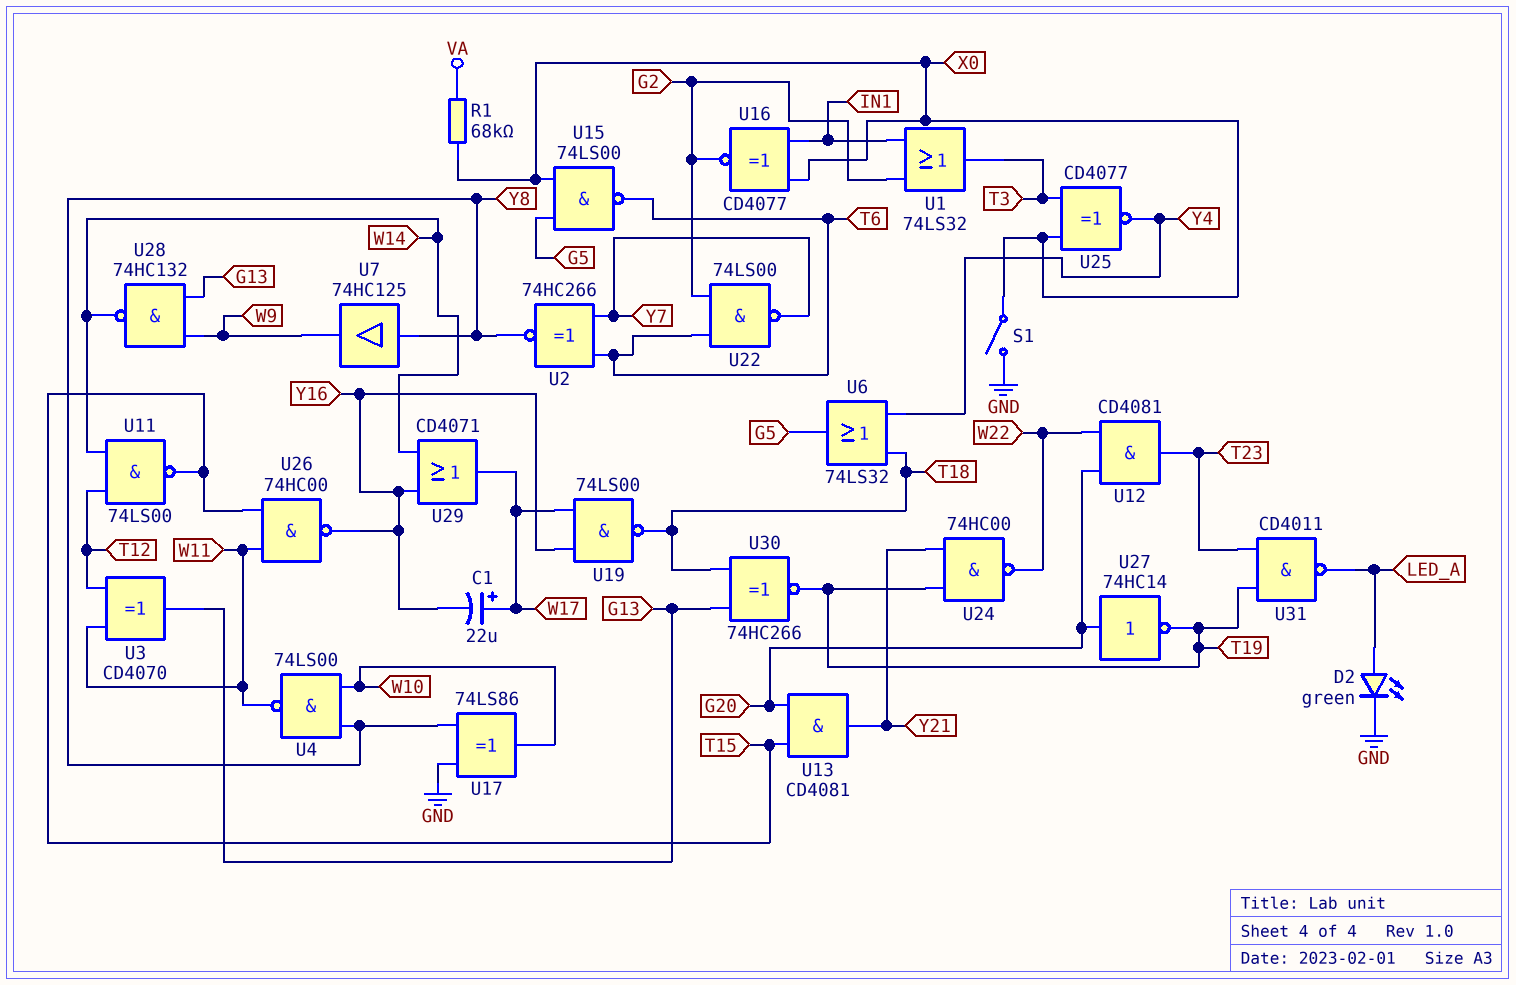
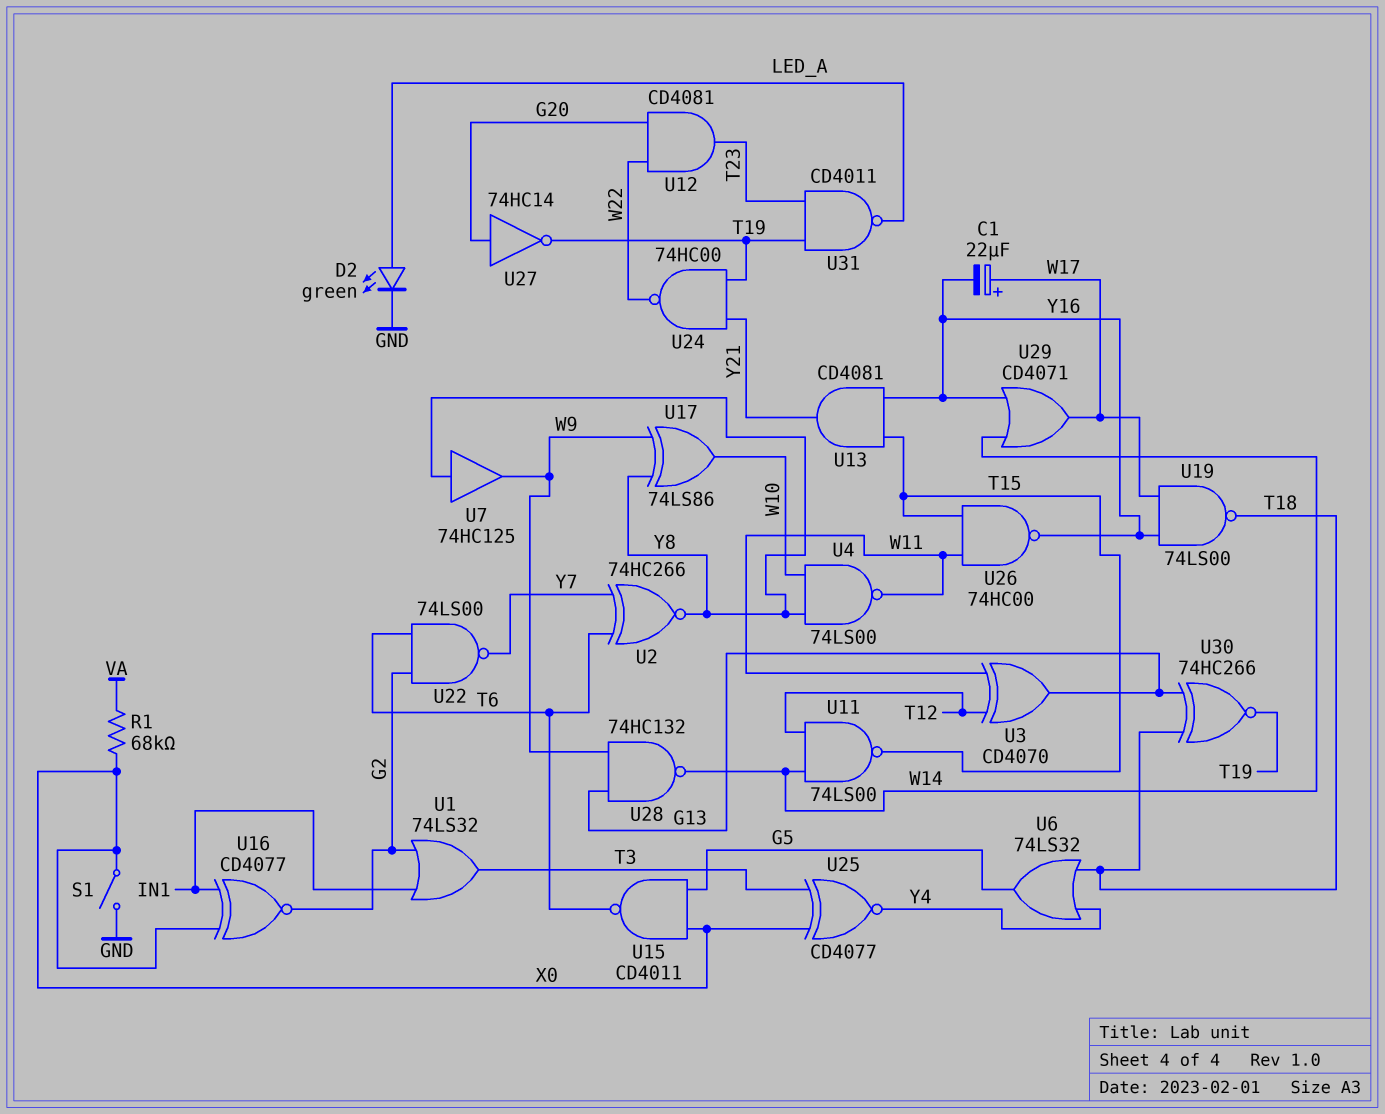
U13: AND CD4081 (in G20, in T15, out Y21) -> AND CD4081 (in T15, in Y16, out Y21)
U15: NAND 74LS00 (in G5, in X0, out T6) -> NAND CD4011 (in G5, in X0, out T6)
U17: XOR 74LS86 (in GND, in Y8, out W10) -> XOR 74LS86 (in W9, in Y8, out W10)

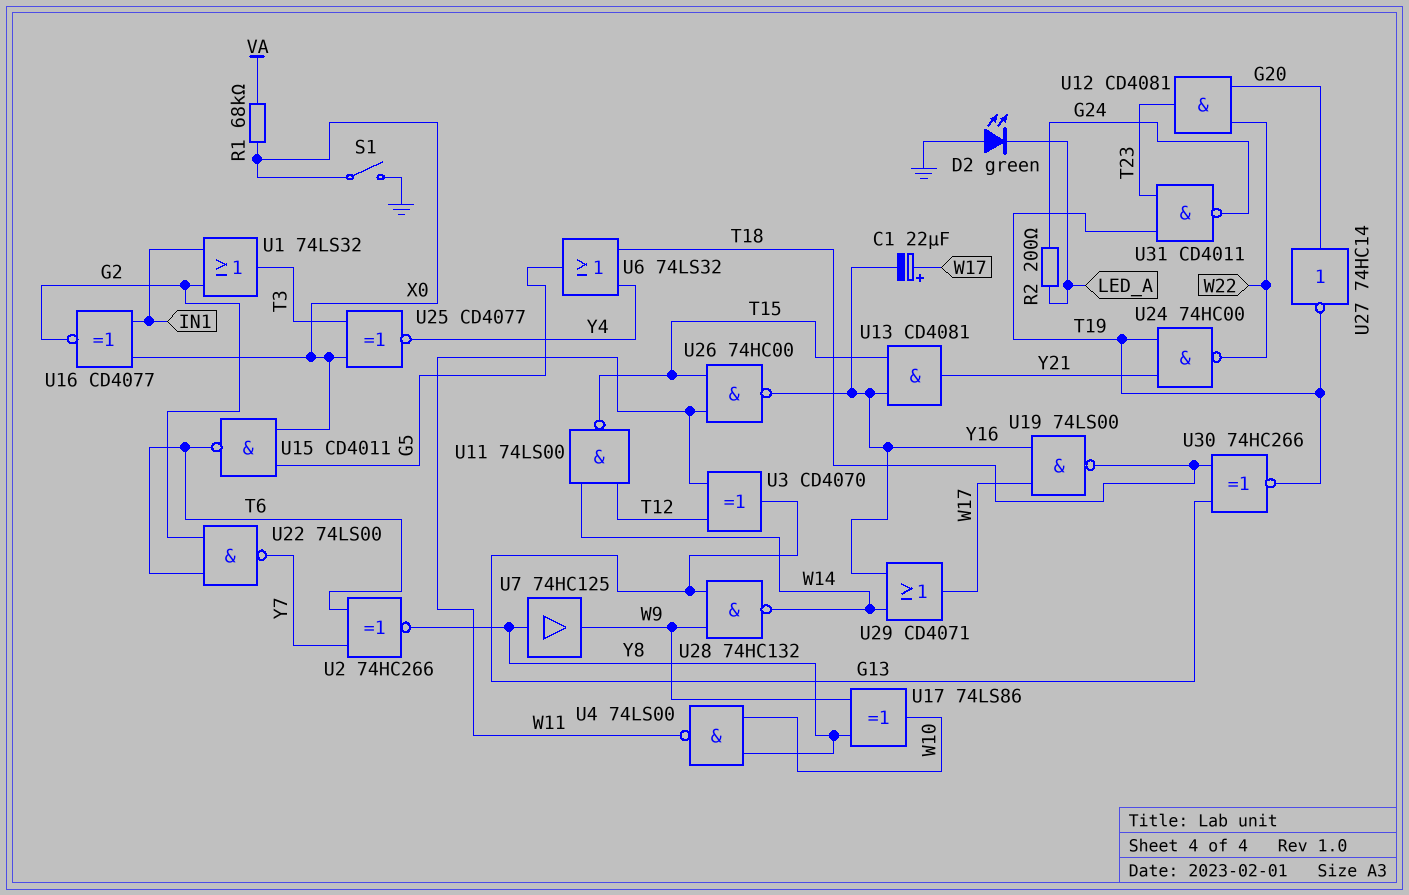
D2: LED green (A LED_A, K GND) -> LED green (A GND, K LED_A)
R2: none -> 200 (G24, LED_A)
U31: NAND CD4011 (in T19, in T23, out LED_A) -> NAND CD4011 (in T19, in T23, out G24)

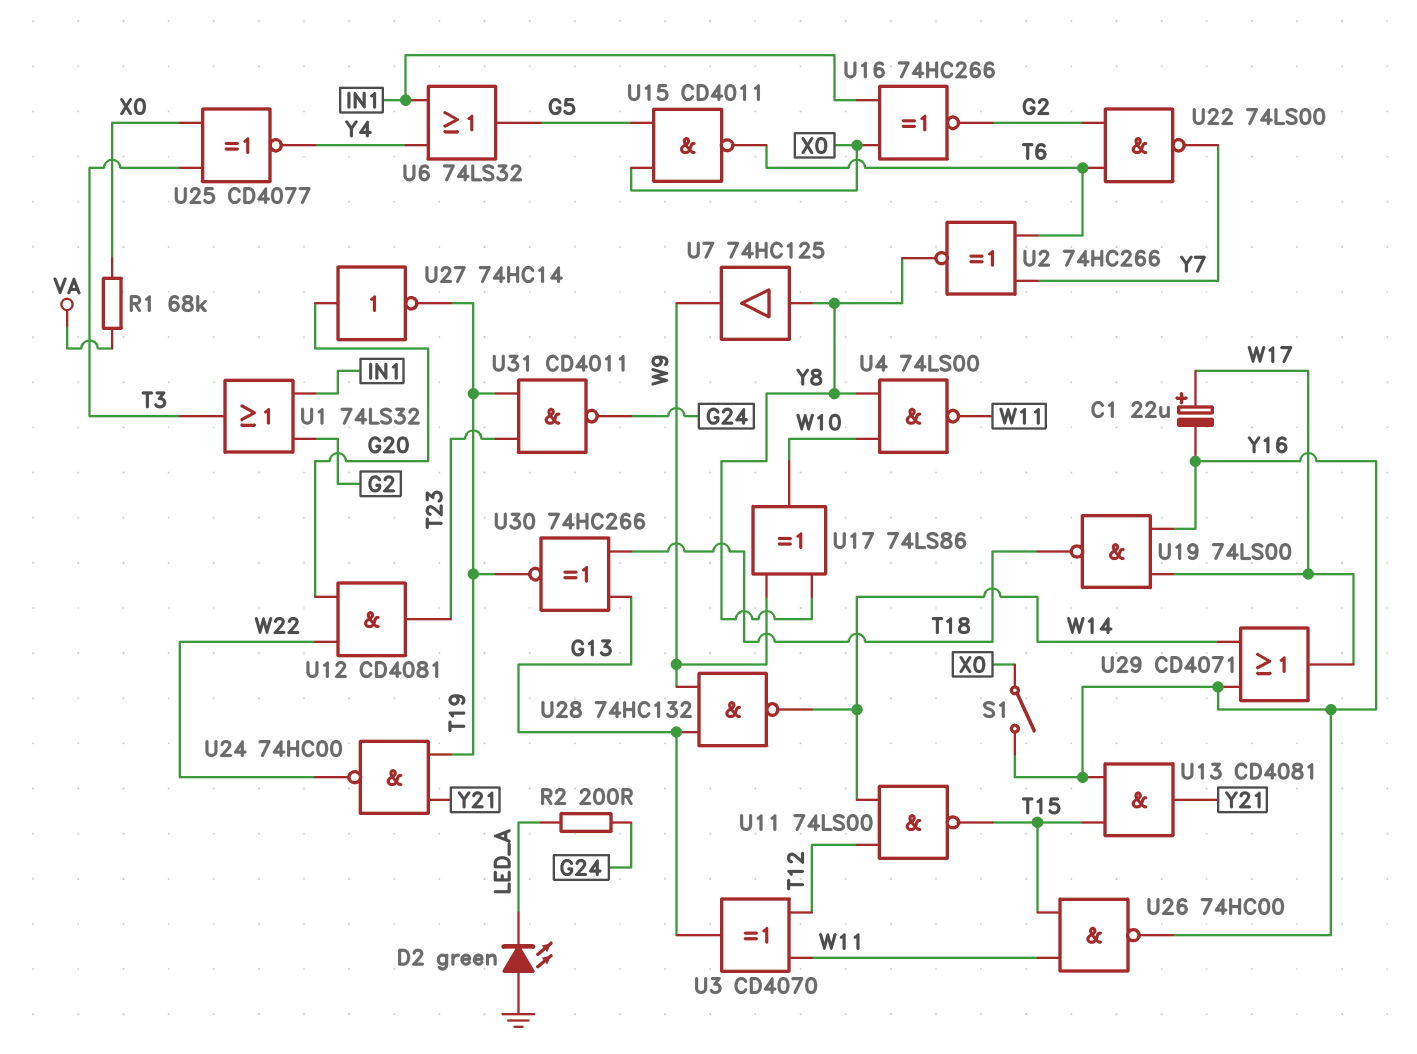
S1: switch (GND, X0) -> switch (X0, Y16)
U6: OR 74LS32 (in T18, in Y4, out G5) -> OR 74LS32 (in IN1, in Y4, out G5)
U16: XNOR CD4077 (in IN1, in X0, out G2) -> XNOR 74HC266 (in IN1, in X0, out G2)

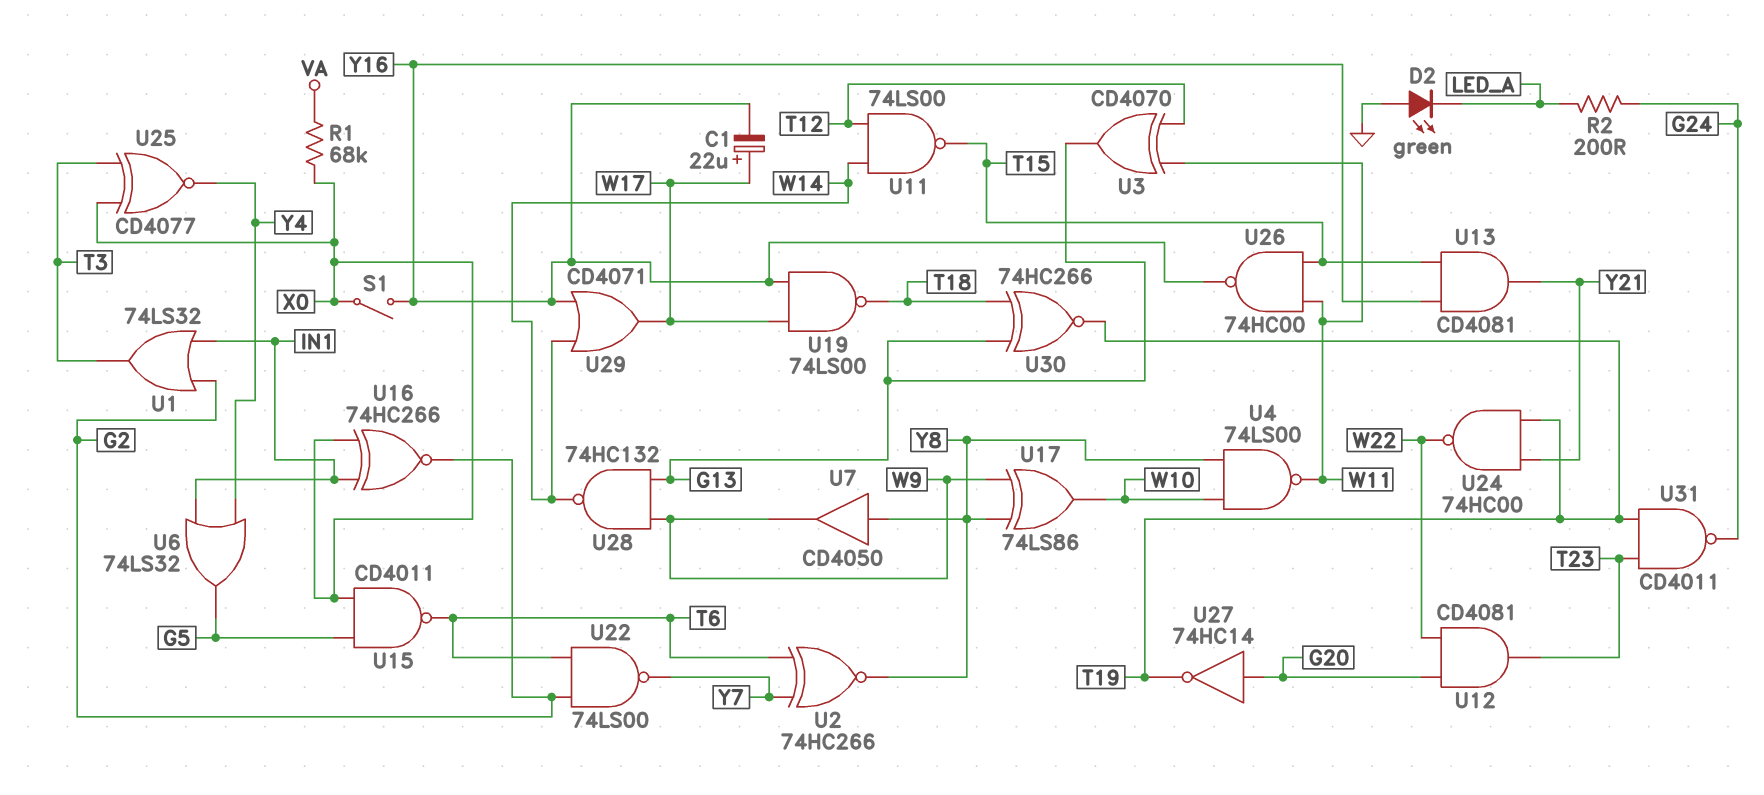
U7: buffer 74HC125 (in Y8, out W9) -> buffer CD4050 (in Y8, out W9)

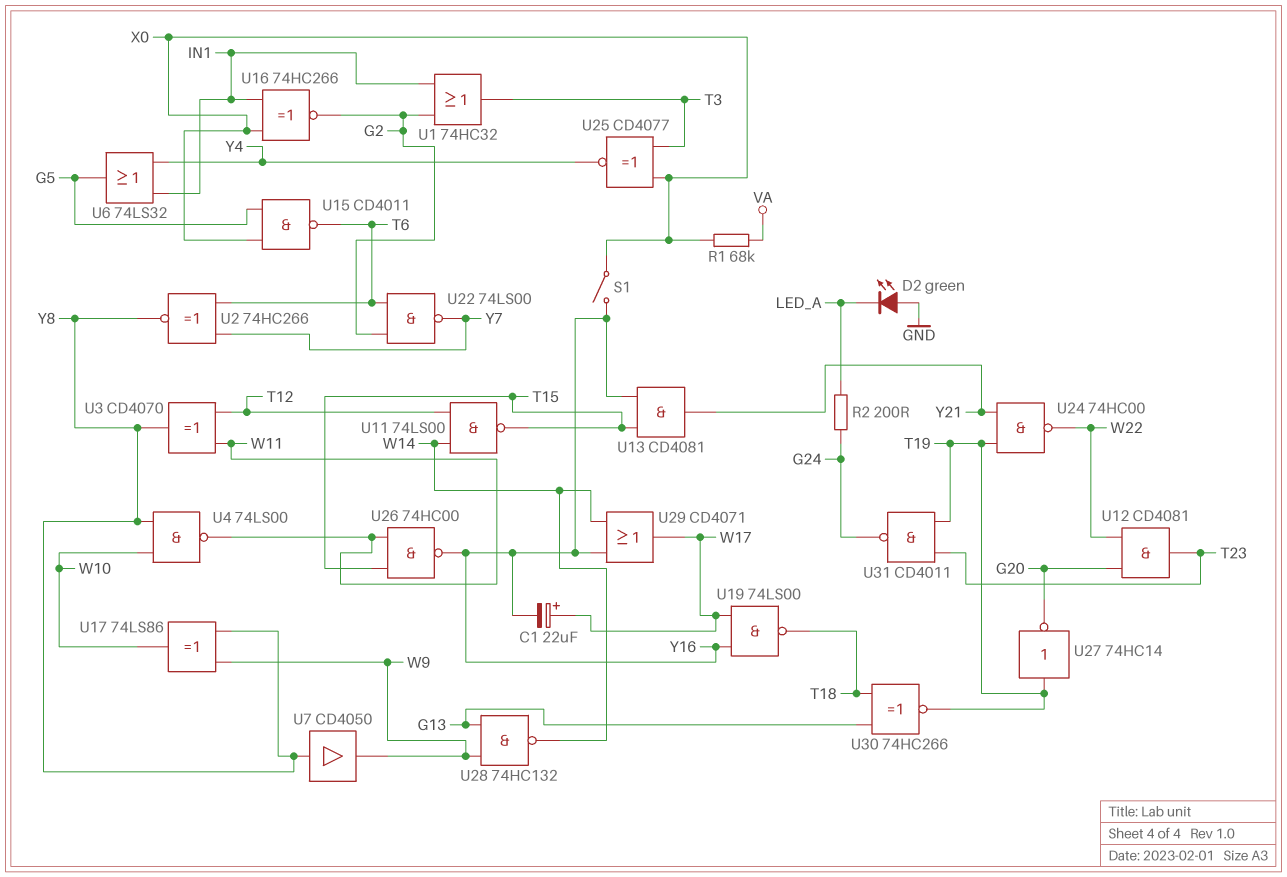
U1: OR 74LS32 (in G2, in IN1, out T3) -> OR 74HC32 (in G2, in IN1, out T3)
U3: XOR CD4070 (in T12, in W11, out G13) -> XOR CD4070 (in T12, in W11, out Y8)
U27: NOT 74HC14 (in G20, out T19) -> NOT 74HC14 (in T19, out G20)

